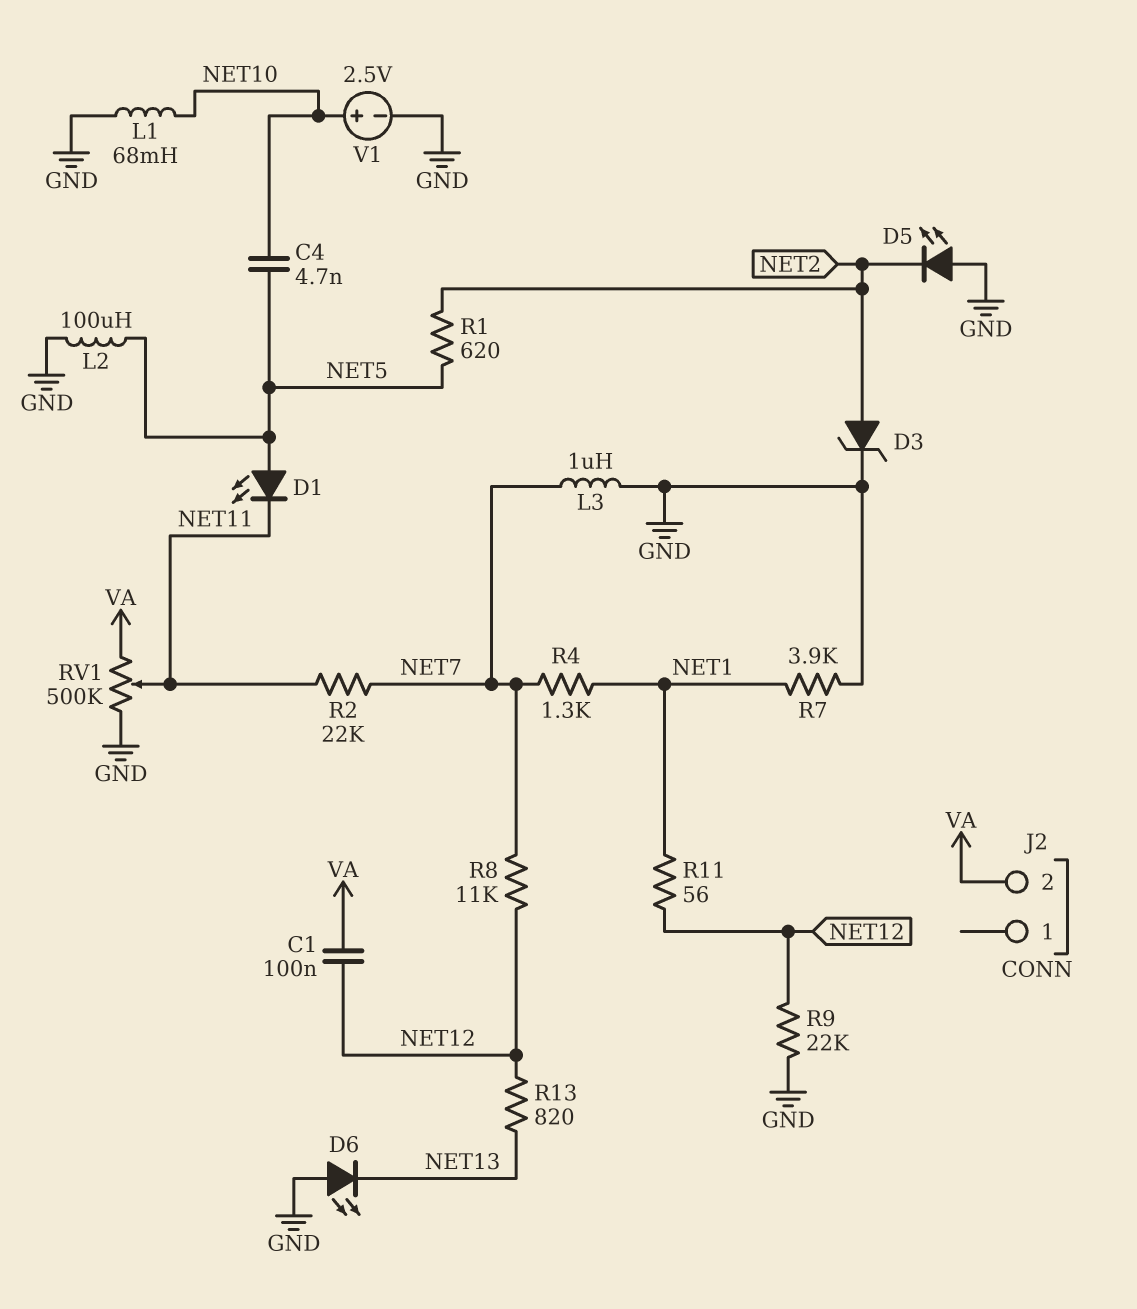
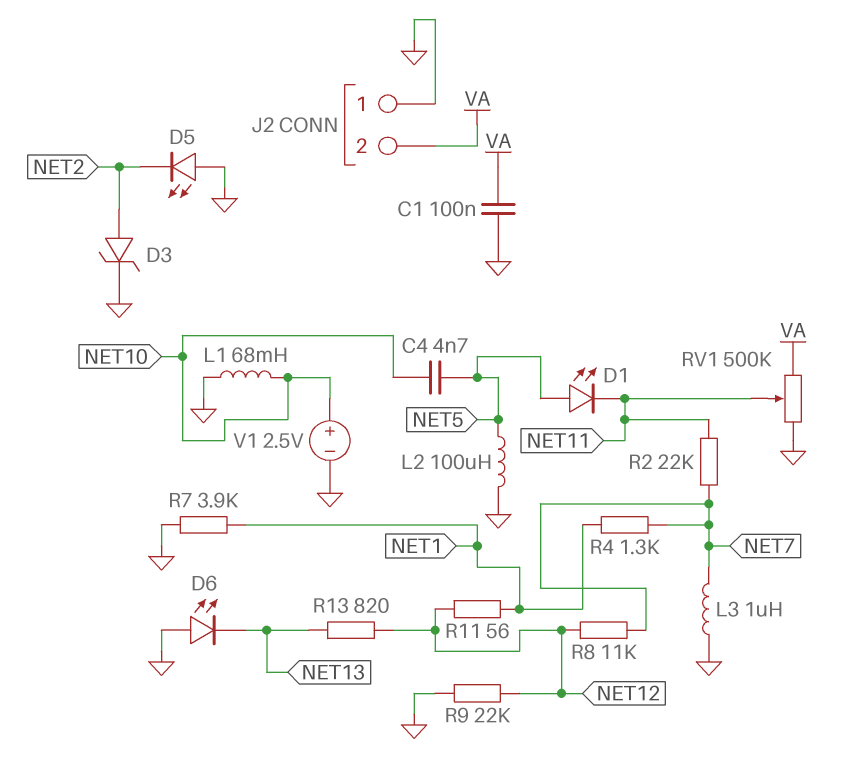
C1: 100nF (NET12, VA) -> 100nF (GND, VA)
J2 pin 1: none -> GND
R1: 620 (NET2, NET5) -> none

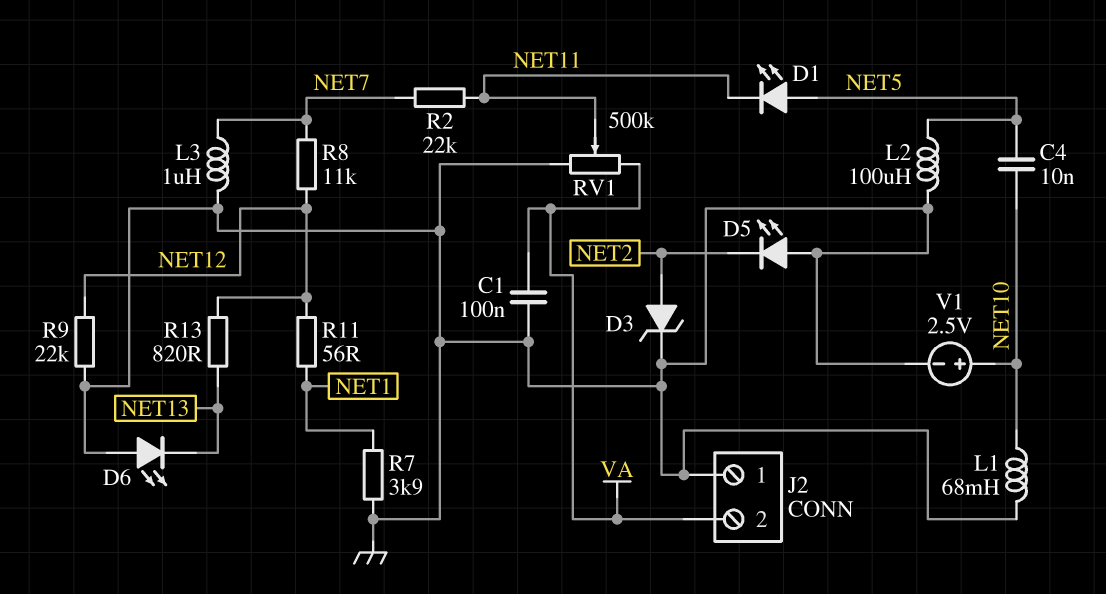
C4: 4.7nF (NET5, NET10) -> 10nF (NET5, NET10)
R4: 1.3k (NET1, NET7) -> none

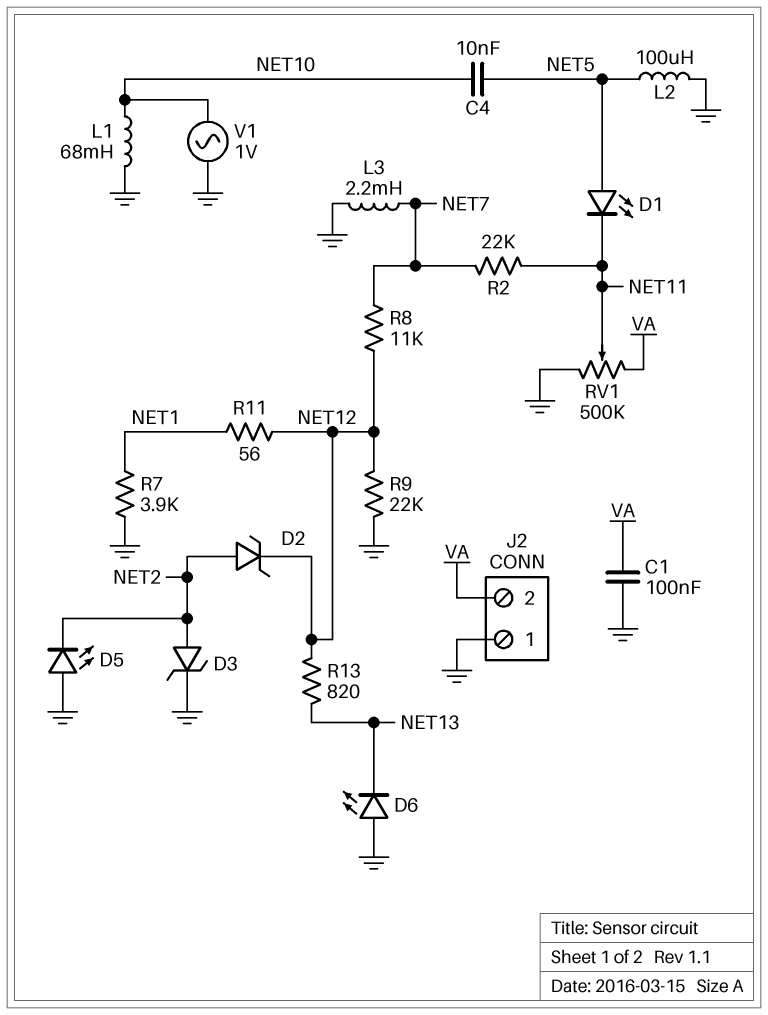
D2: none -> zener (A NET2, K NET12)
L3: 1uH (GND, NET7) -> 2.2mH (GND, NET7)
V1: 2.5V (plus NET10, minus GND) -> AC 1V (GND, NET10)

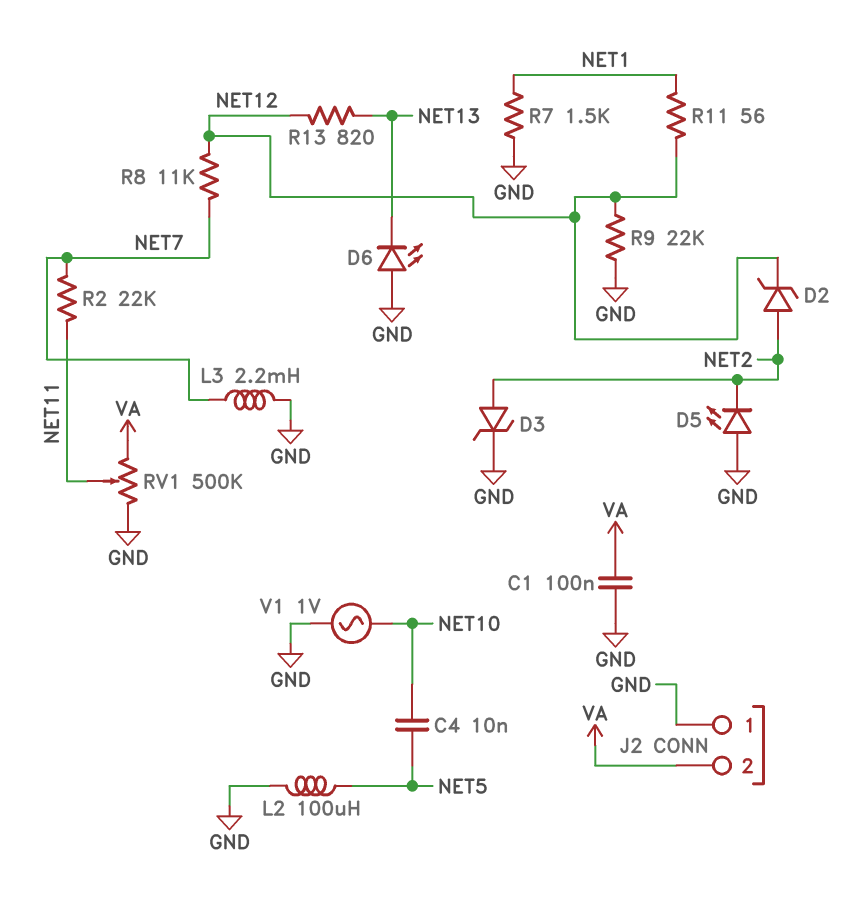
D1: LED (A NET5, K NET11) -> none
L1: 68mH (GND, NET10) -> none
R7: 3.9k (GND, NET1) -> 1.5k (GND, NET1)

